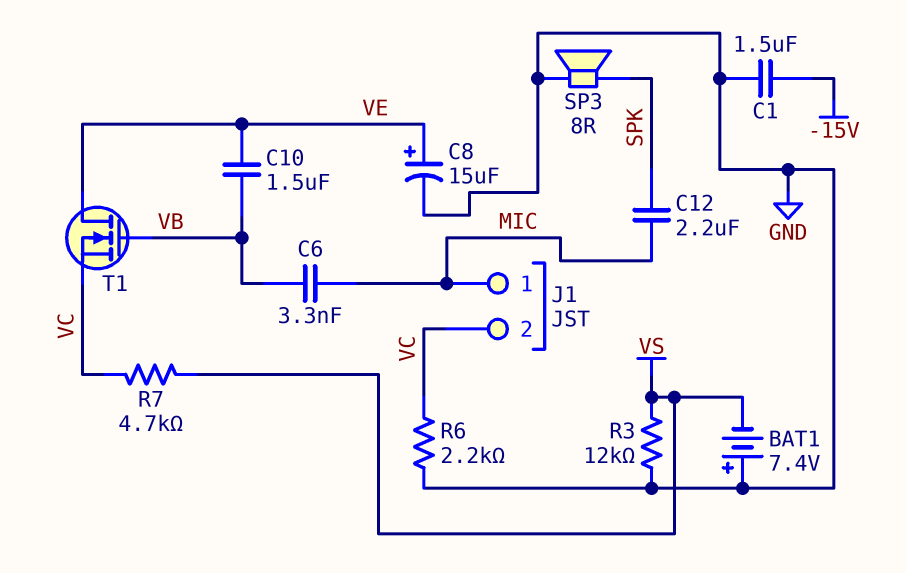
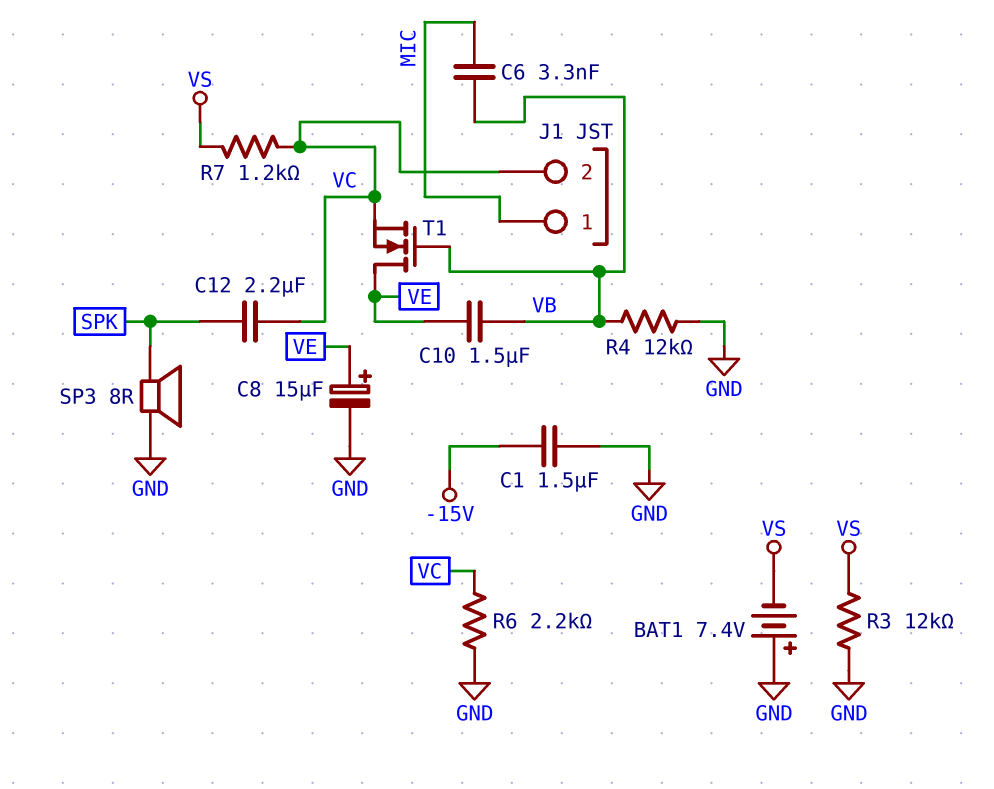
C12: 2.2uF (MIC, SPK) -> 2.2uF (SPK, VC)
R4: none -> 12k (GND, VB)
R7: 4.7k (VC, VS) -> 1.2k (VC, VS)

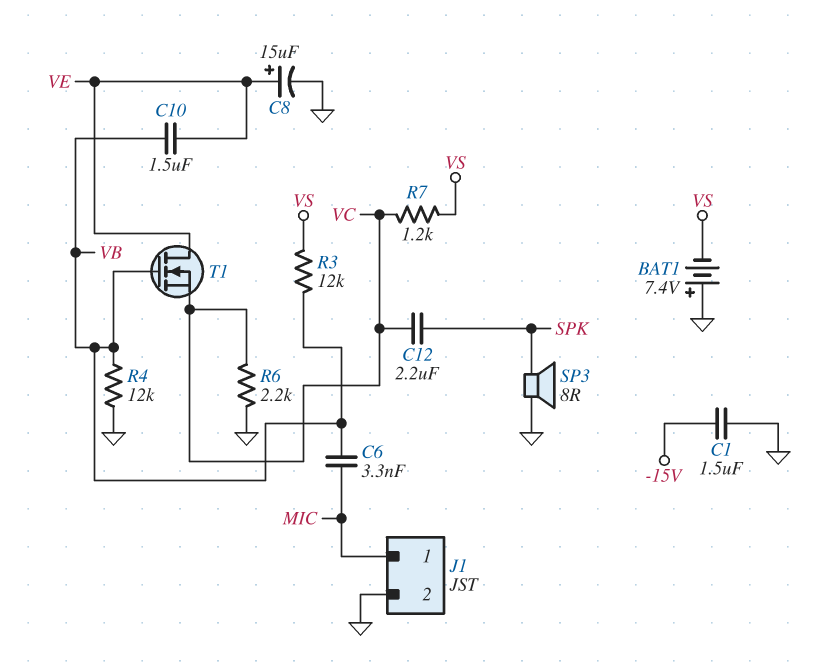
J1 pin 2: VC -> GND
R3: 12k (GND, VS) -> 12k (VB, VS)

